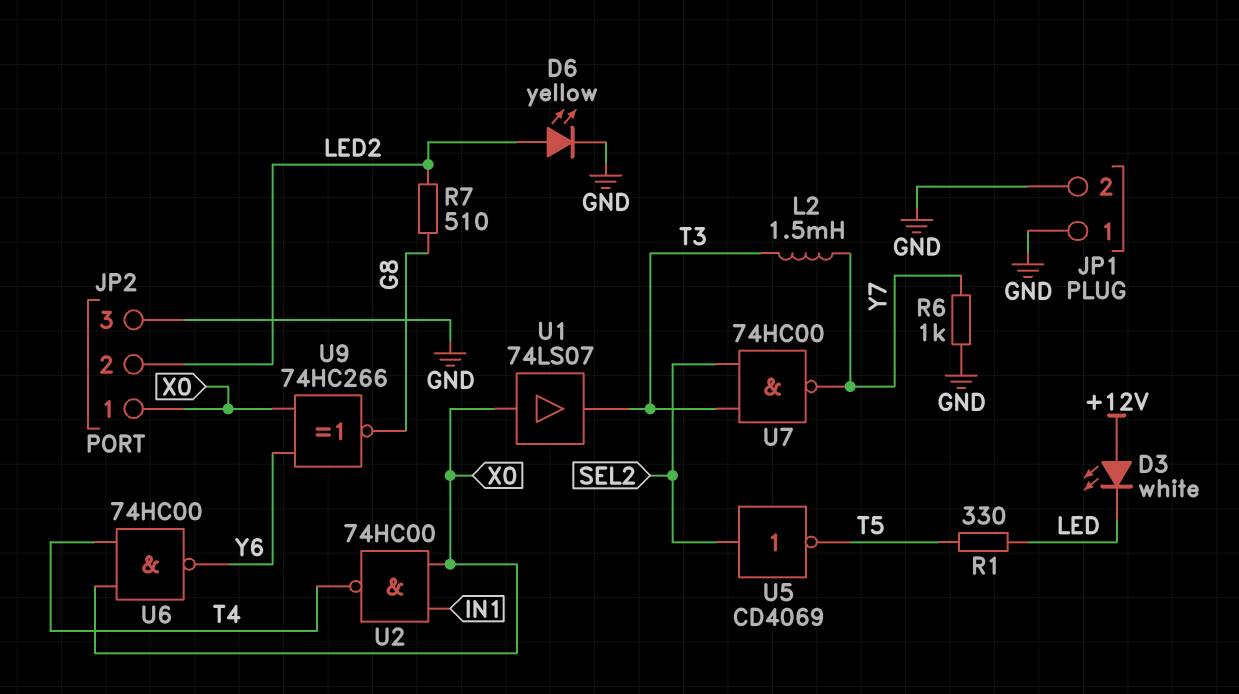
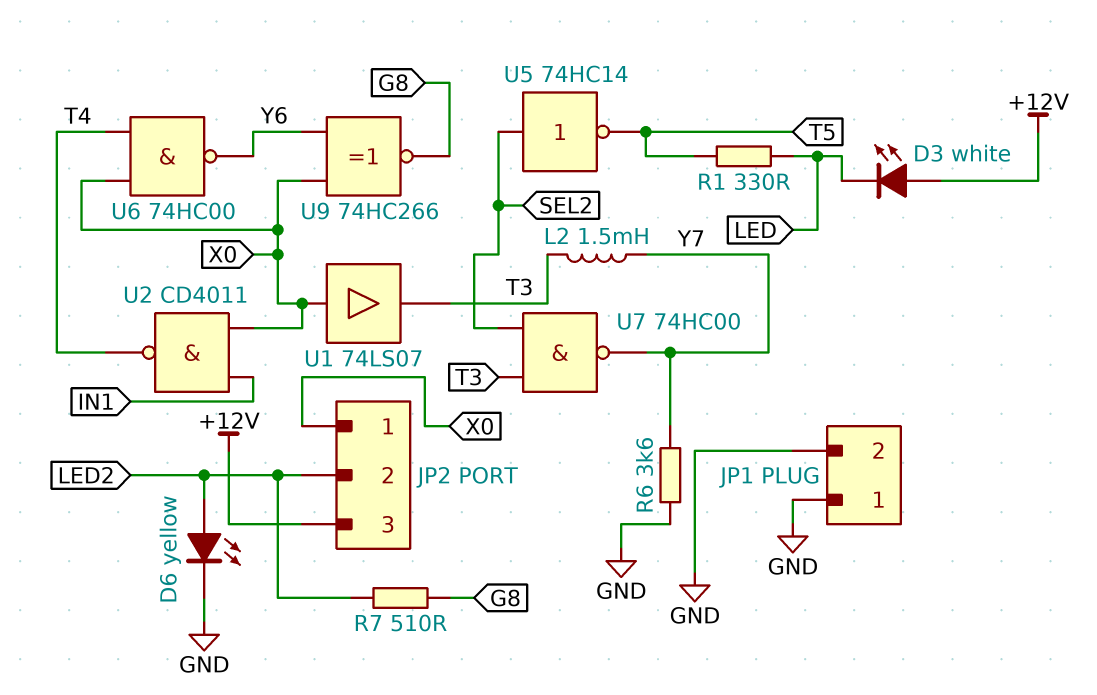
JP2 pin 3: GND -> +12V
R6: 1k (GND, Y7) -> 3.6k (GND, Y7)
U2: NAND 74HC00 (in IN1, in X0, out T4) -> NAND CD4011 (in IN1, in X0, out T4)
U5: NOT CD4069 (in SEL2, out T5) -> NOT 74HC14 (in SEL2, out T5)

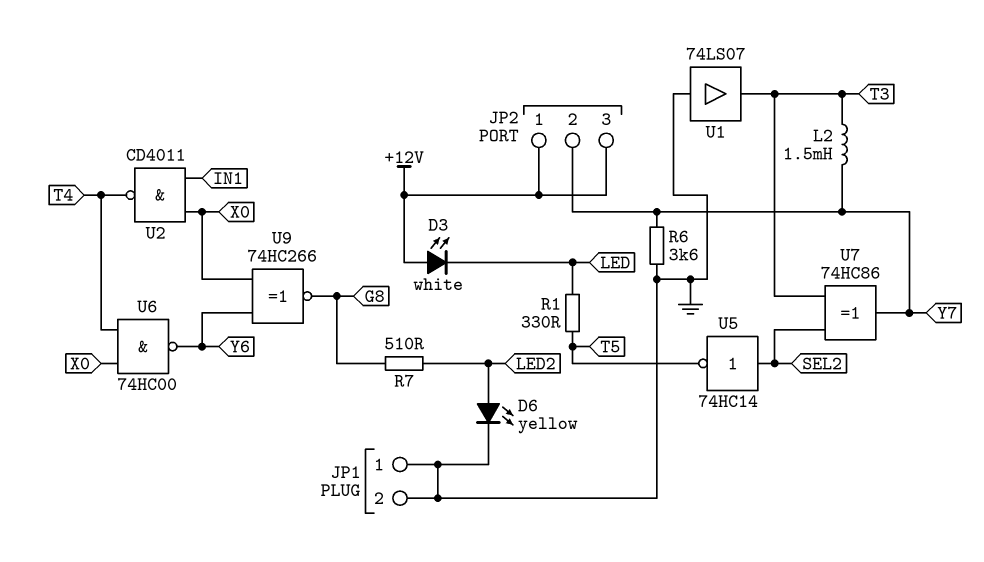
JP2 pin 1: X0 -> +12V
JP2 pin 2: LED2 -> Y7
U1: buffer 74LS07 (in X0, out T3) -> buffer 74LS07 (in GND, out T3)
U7: NAND 74HC00 (in SEL2, in T3, out Y7) -> XOR 74HC86 (in SEL2, in T3, out Y7)

